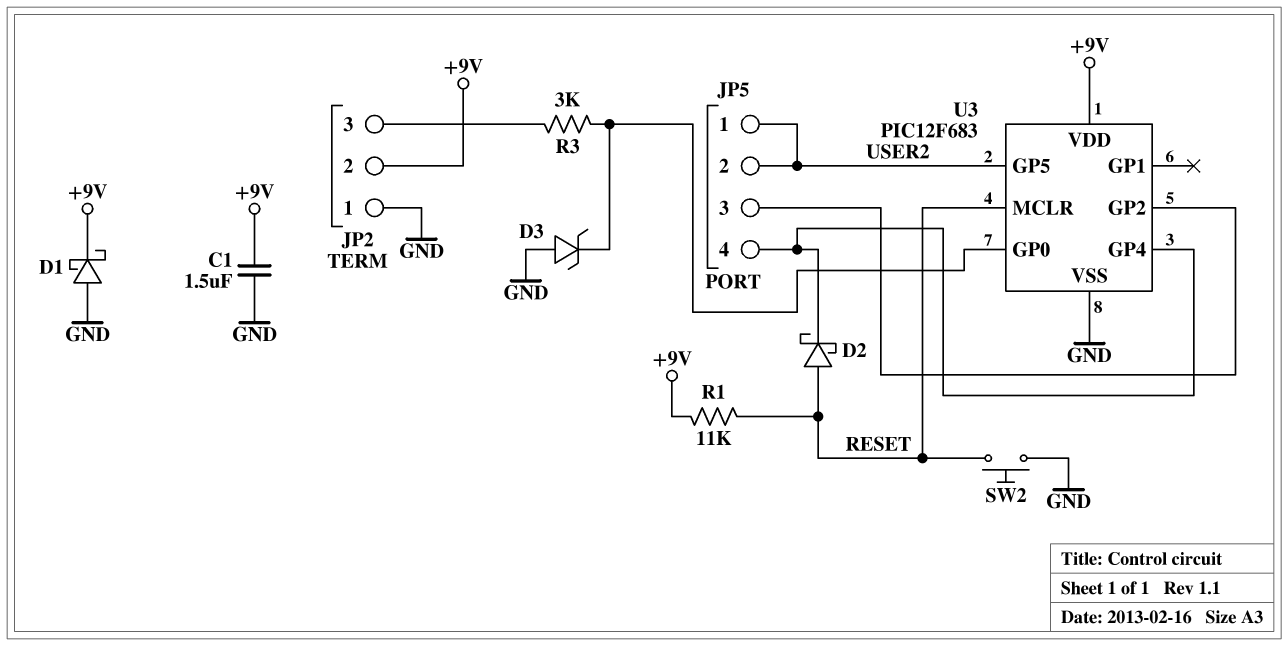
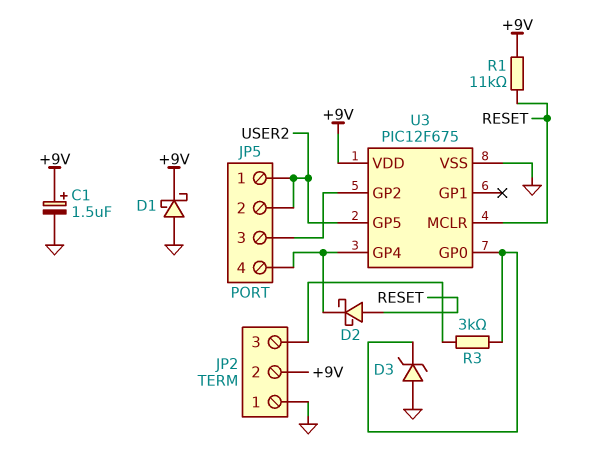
C1: 1.5uF (+9V, GND) -> 1.5uF (plus +9V, minus GND)
SW2: button (GND, RESET) -> none
U3: PIC12F683 -> PIC12F675

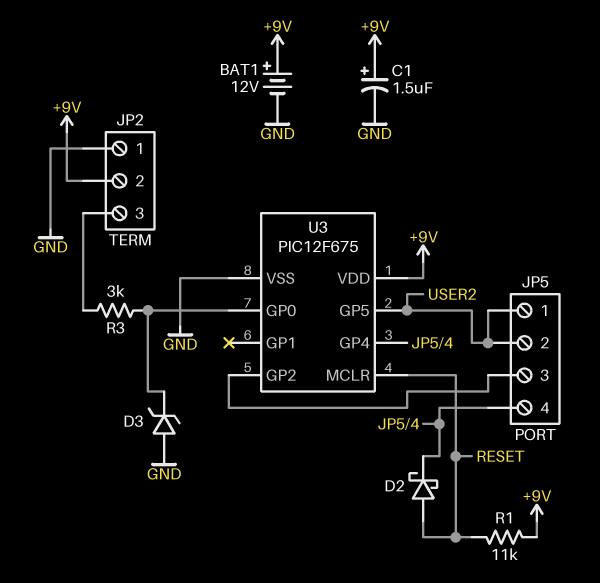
BAT1: none -> 12V (plus +9V, minus GND)
D1: schottky (A GND, K +9V) -> none

